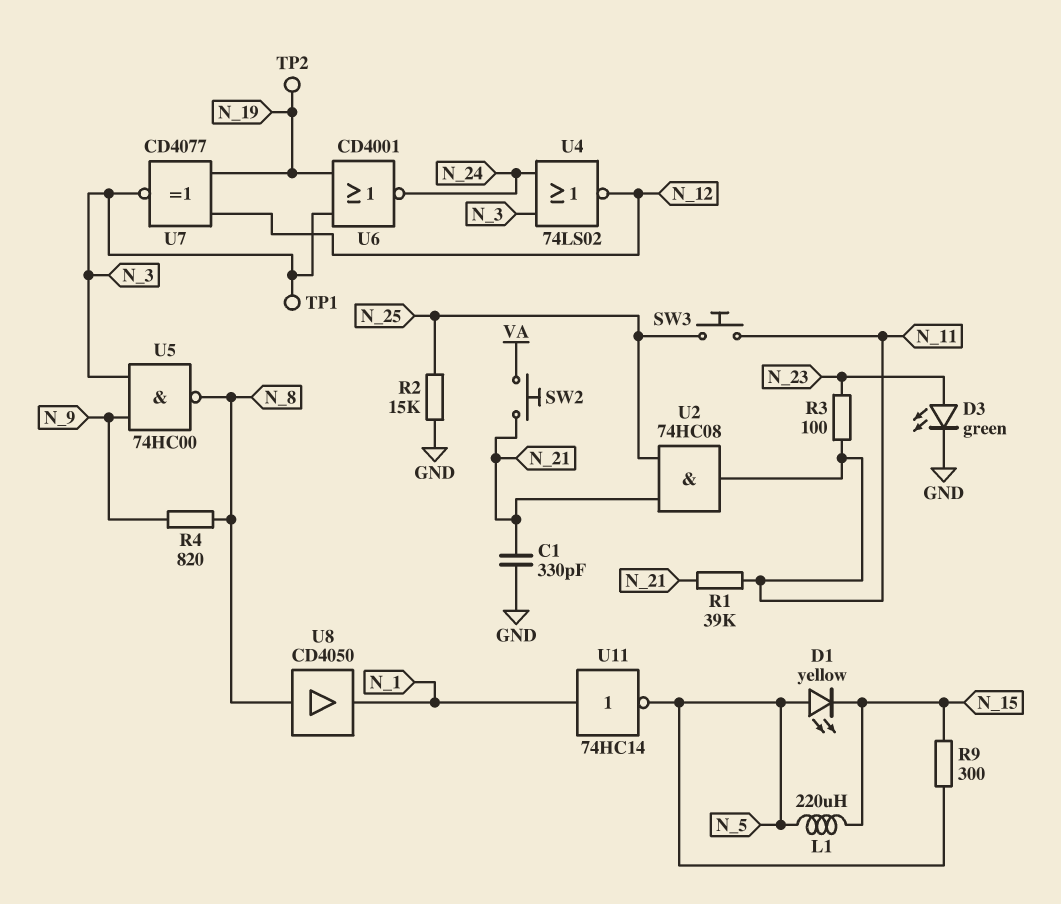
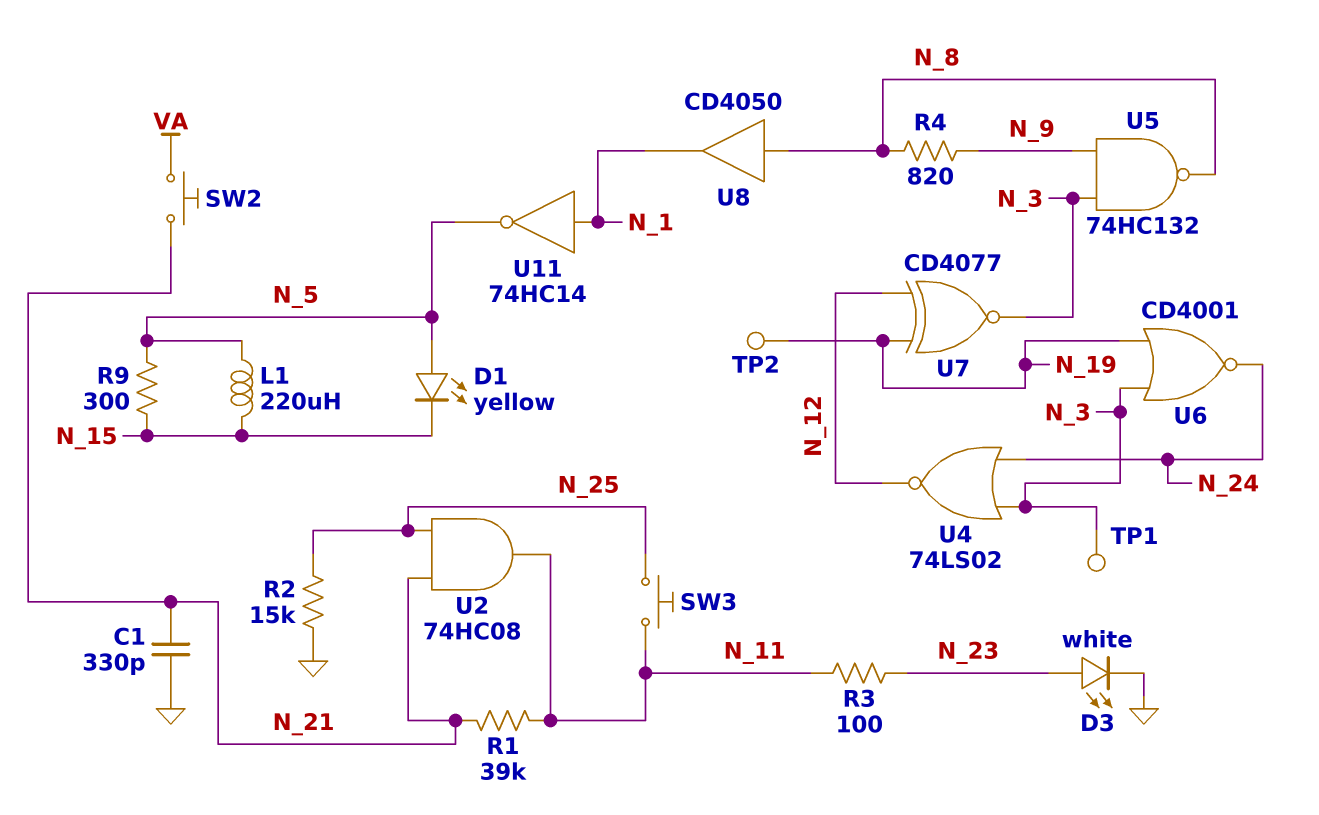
D3: LED green (A N_23, K GND) -> LED white (A N_23, K GND)
U5: NAND 74HC00 (in N_3, in N_9, out N_8) -> NAND 74HC132 (in N_3, in N_9, out N_8)

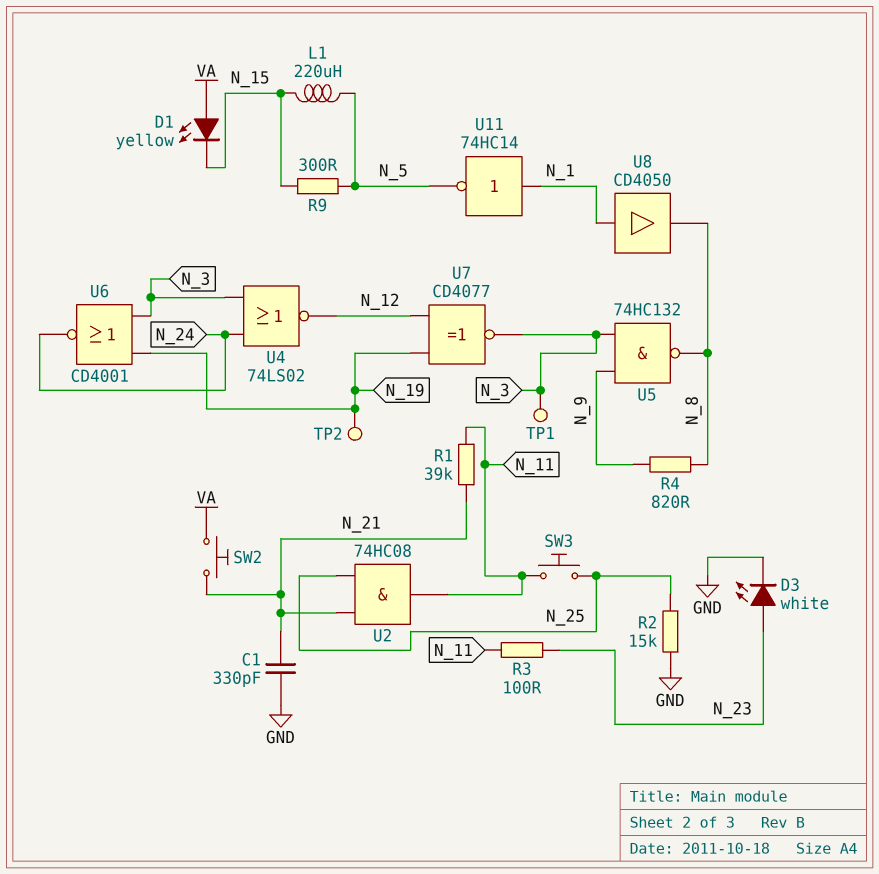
D1: LED yellow (A N_5, K N_15) -> LED yellow (A VA, K N_15)
U8: buffer CD4050 (in N_8, out N_1) -> buffer CD4050 (in N_1, out N_8)

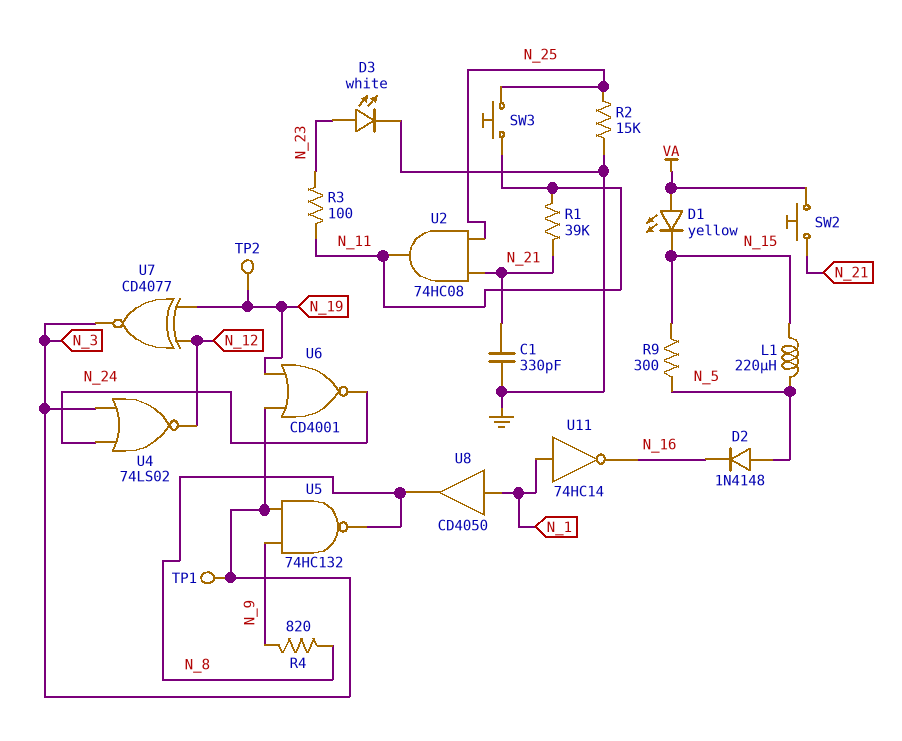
D2: none -> diode 1N4148 (A N_5, K N_16)
U11: NOT 74HC14 (in N_1, out N_5) -> NOT 74HC14 (in N_1, out N_16)

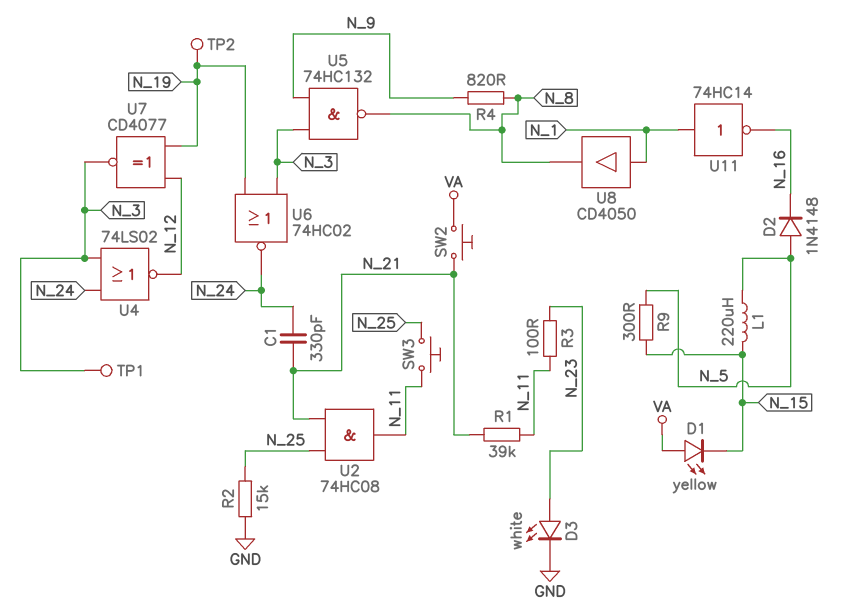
C1: 330pF (GND, N_21) -> 330pF (N_21, N_24)
U6: NOR CD4001 (in N_3, in N_19, out N_24) -> NOR 74HC02 (in N_3, in N_19, out N_24)

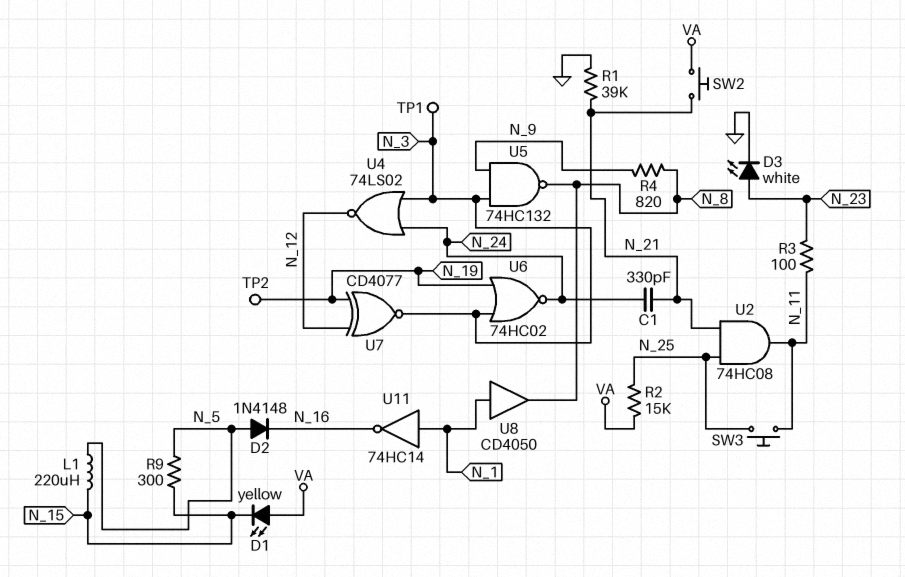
R1: 39k (N_11, N_21) -> 39k (GND, N_21)
R2: 15k (GND, N_25) -> 15k (N_25, VA)

